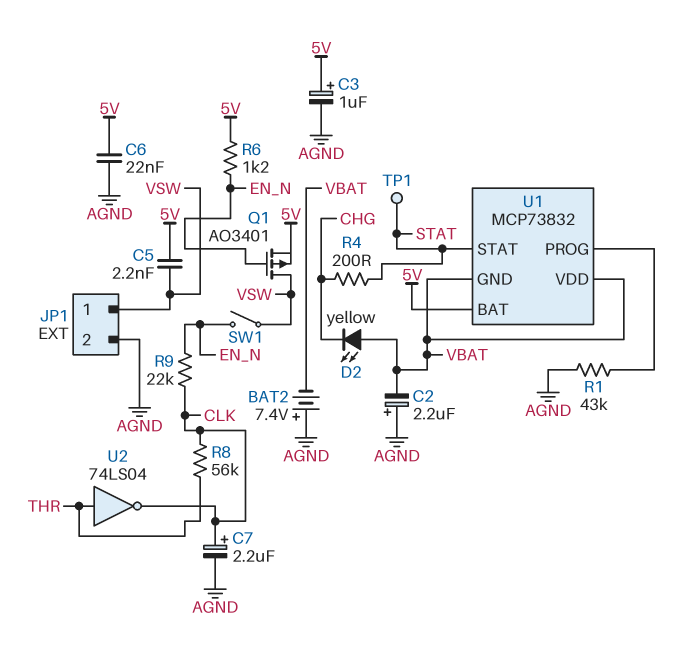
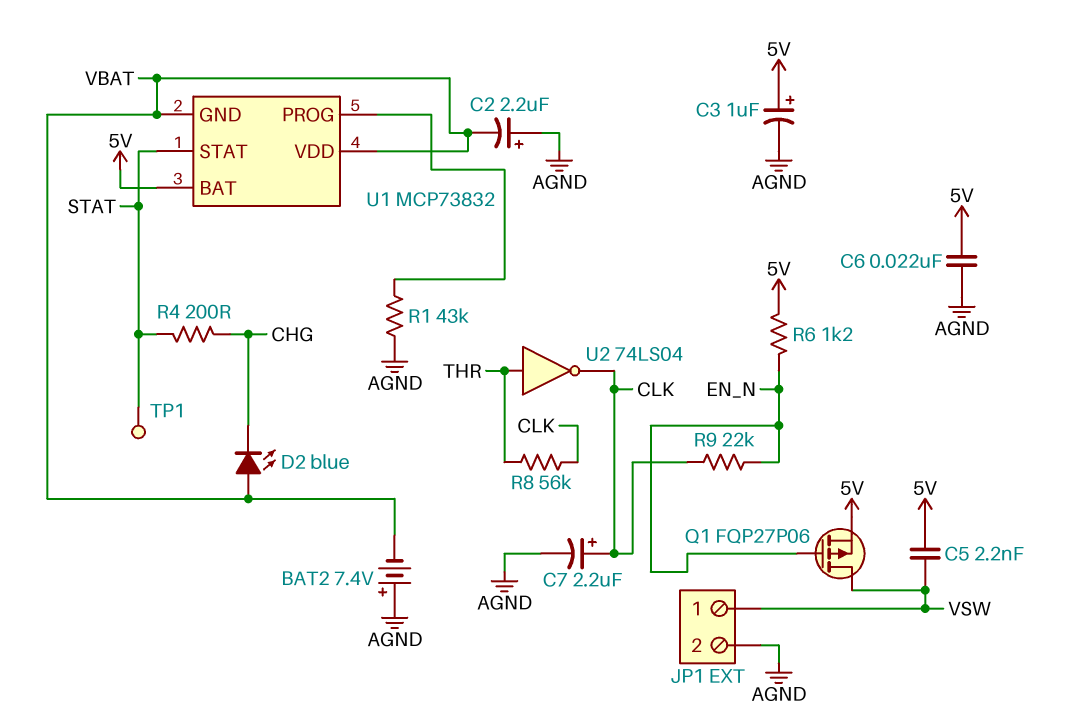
D2: LED yellow (A VBAT, K CHG) -> LED blue (A VBAT, K CHG)
Q1: PMOS AO3401 (G EN_N, D VSW, S 5V) -> PMOS FQP27P06 (G EN_N, D VSW, S 5V)
SW1: switch (EN_N, VSW) -> none

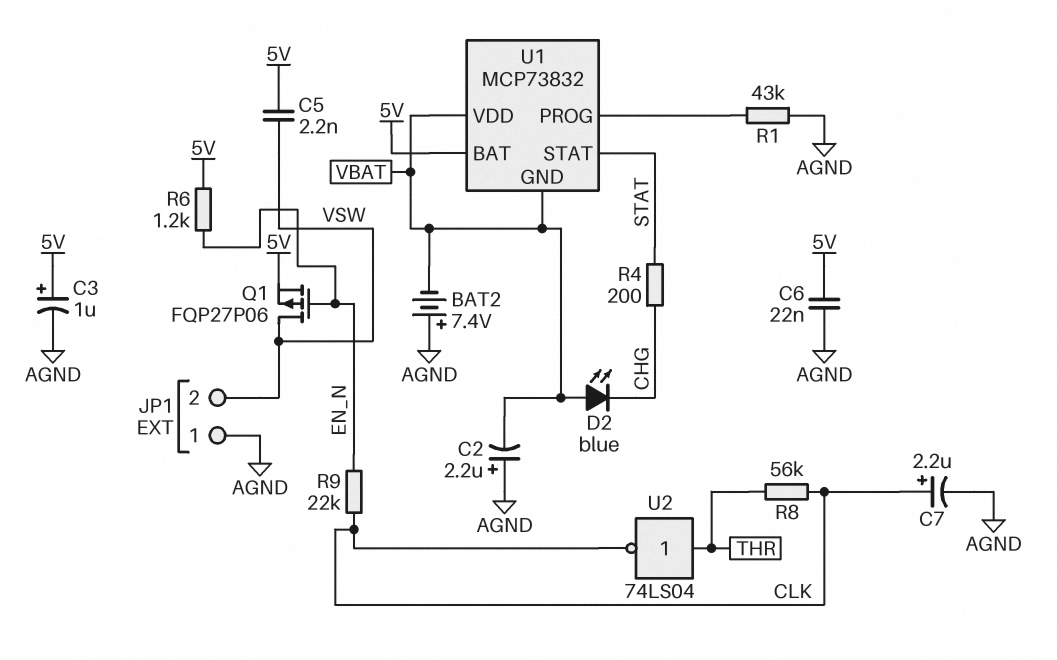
JP1 pin 1: VSW -> AGND
JP1 pin 2: AGND -> VSW
TP1: test point (STAT) -> none

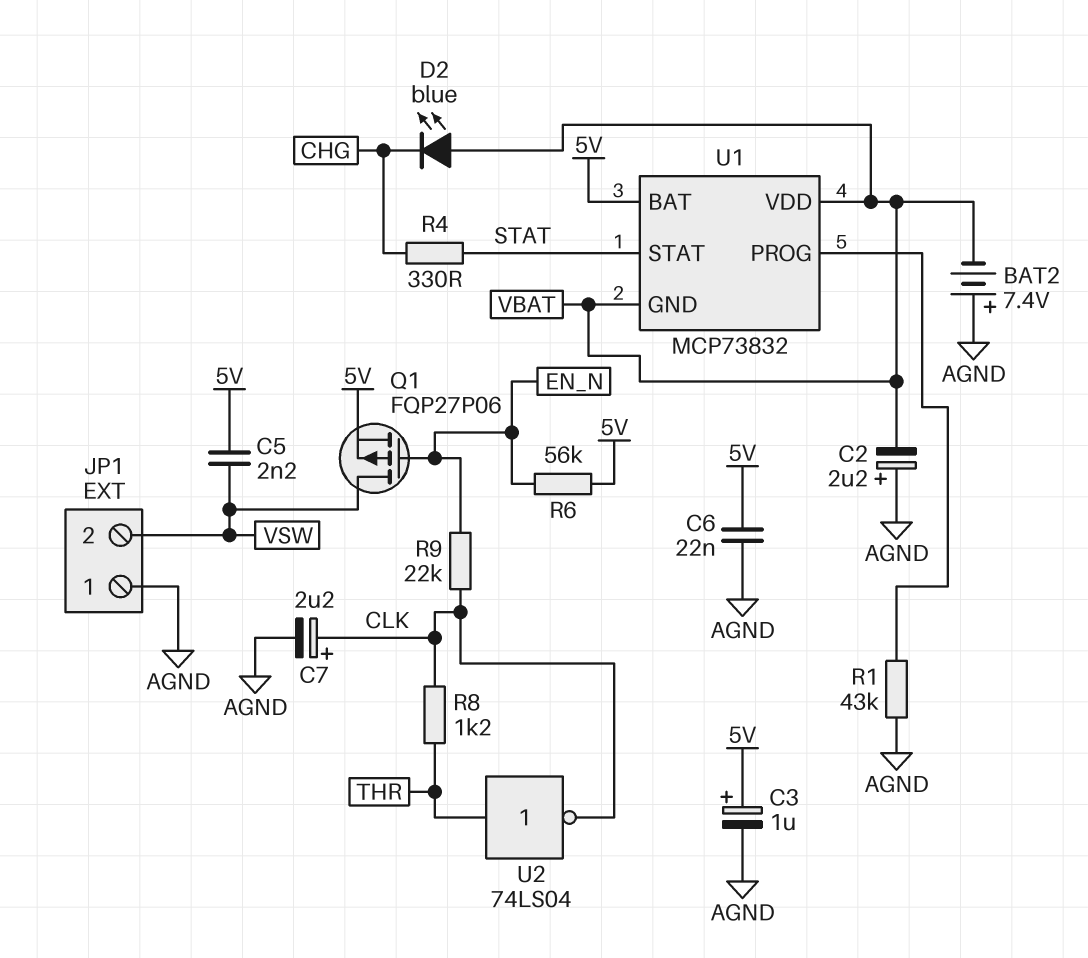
R4: 200 (CHG, STAT) -> 330 (CHG, STAT)
R6: 1.2k (5V, EN_N) -> 56k (5V, EN_N)
R8: 56k (CLK, THR) -> 1.2k (CLK, THR)

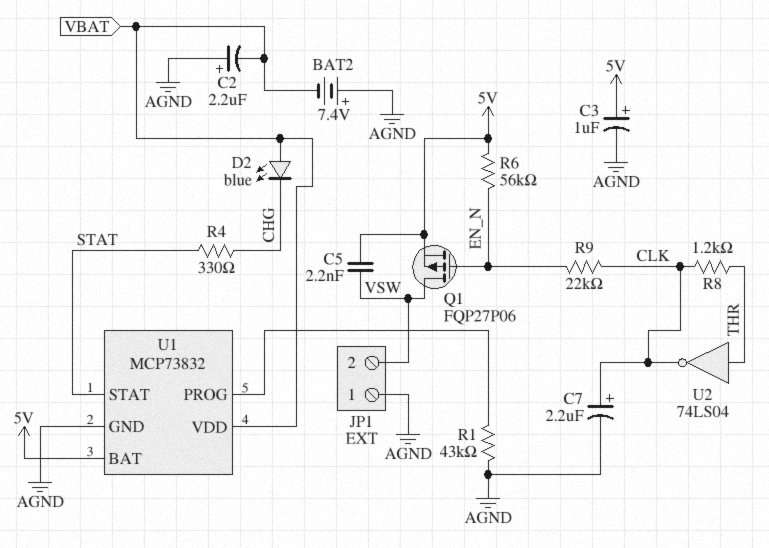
C6: 22nF (5V, AGND) -> none
U1 pin GND: VBAT -> AGND

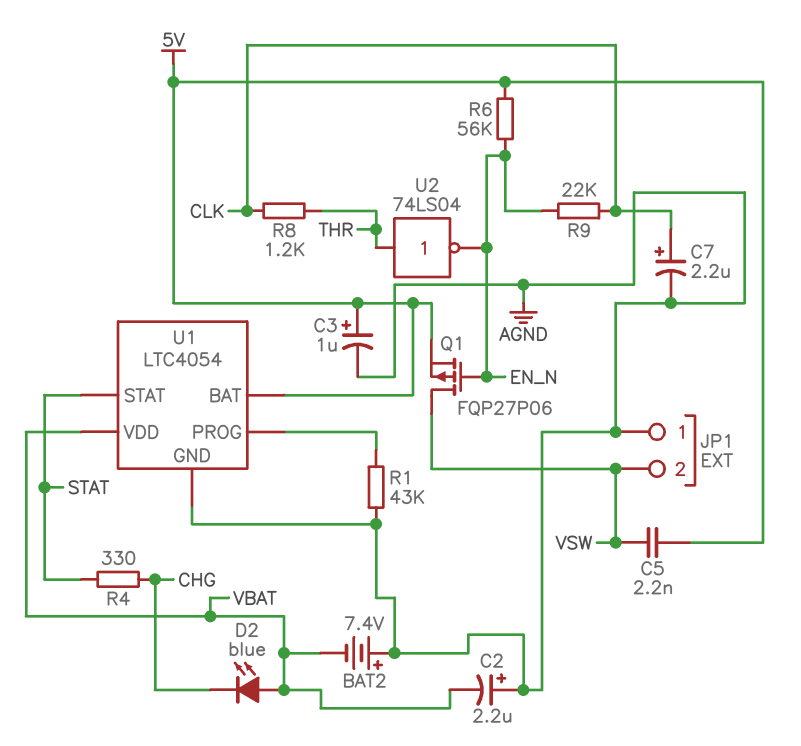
U1: MCP73832 -> LTC4054
U2: NOT 74LS04 (in THR, out CLK) -> NOT 74LS04 (in THR, out EN_N)

